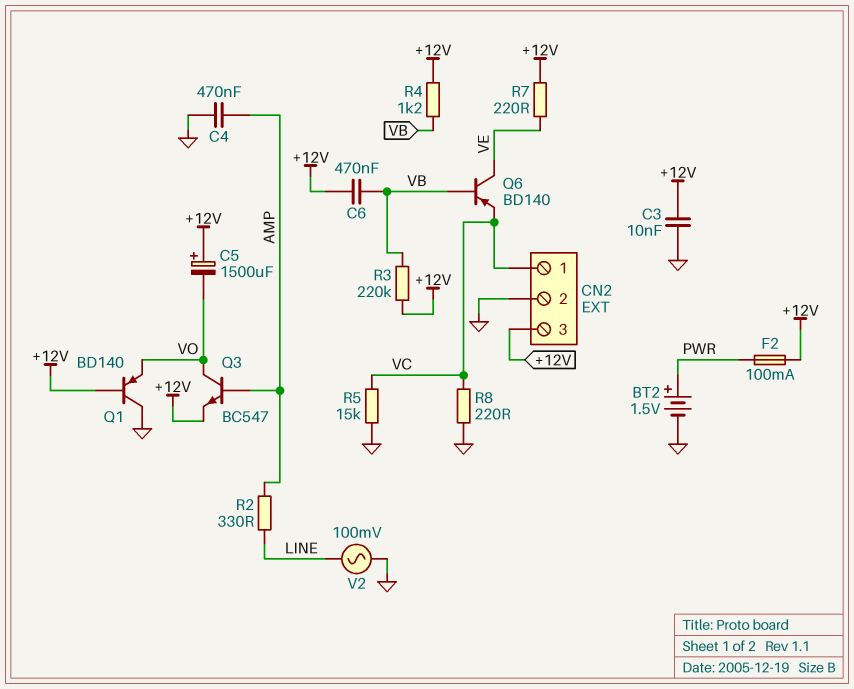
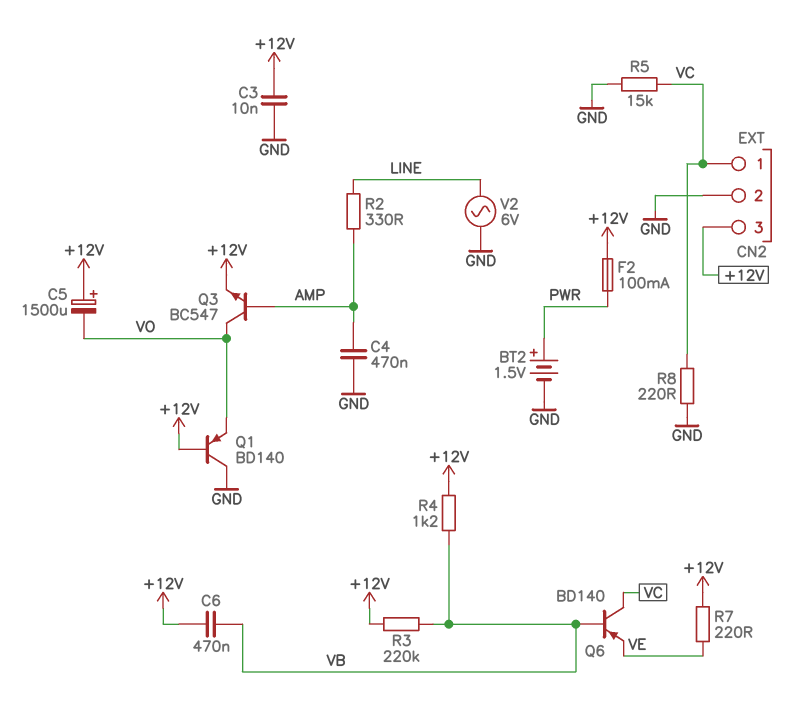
Q6: PNP BD140 (B VB, C VE, E VC) -> PNP BD140 (B VB, C VC, E VE)
V2: AC 100mV (GND, LINE) -> AC 6V (GND, LINE)

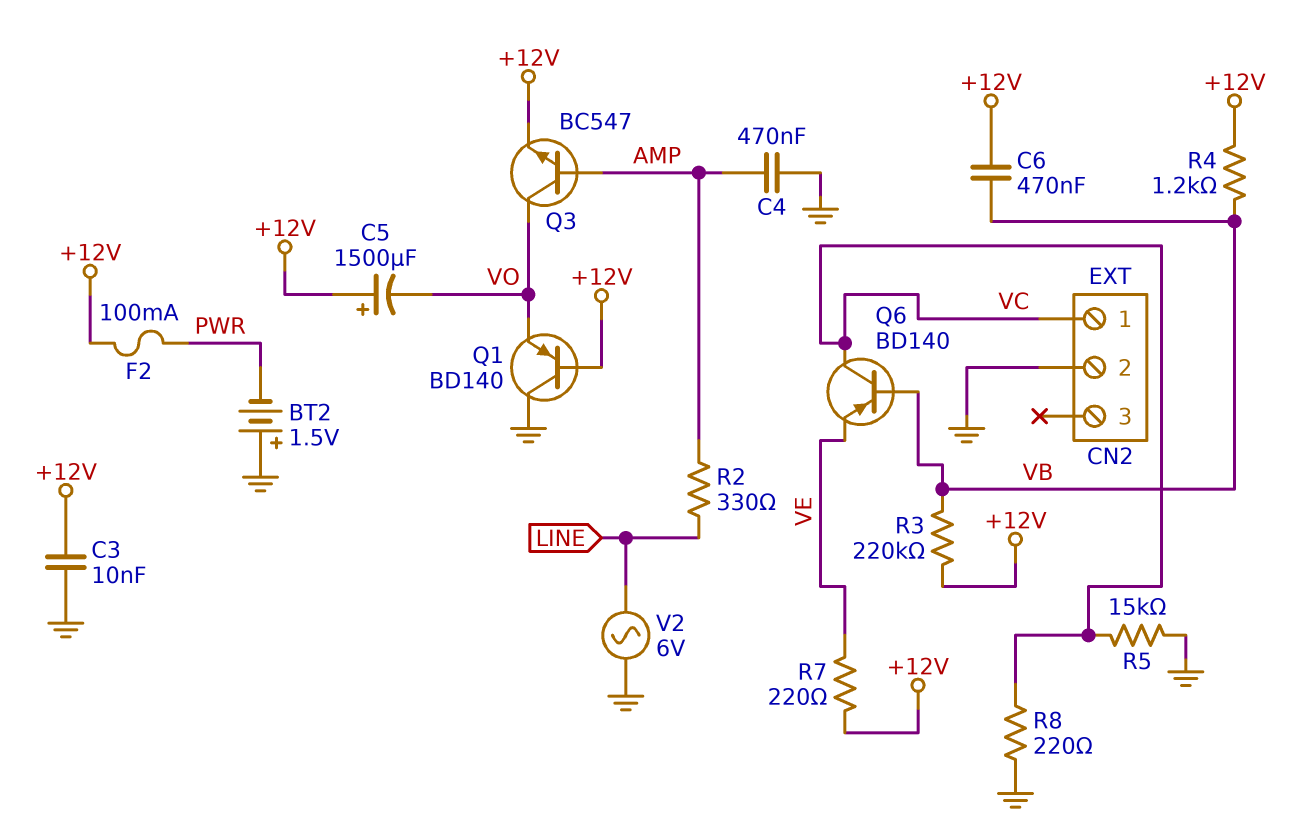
BT2: 1.5V (plus PWR, minus GND) -> 1.5V (plus GND, minus PWR)
CN2 pin 3: +12V -> none

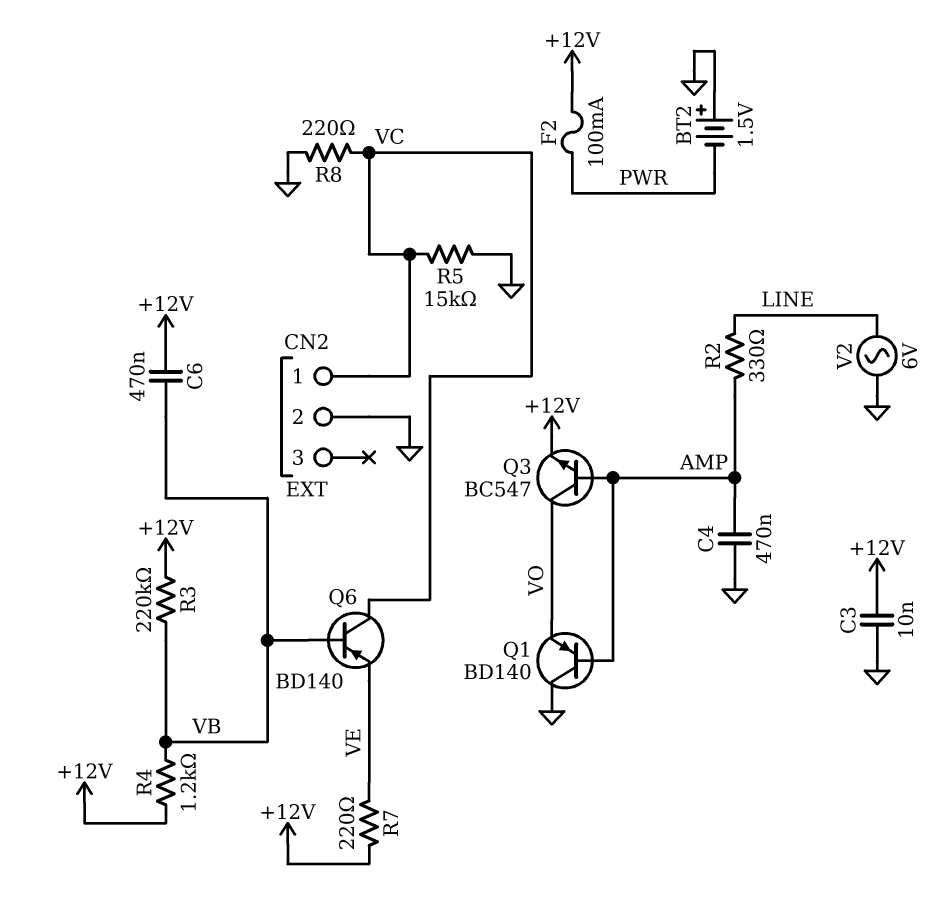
C5: 1500uF (plus +12V, minus VO) -> none
Q1: PNP BD140 (B +12V, C GND, E VO) -> PNP BD140 (B AMP, C GND, E VO)

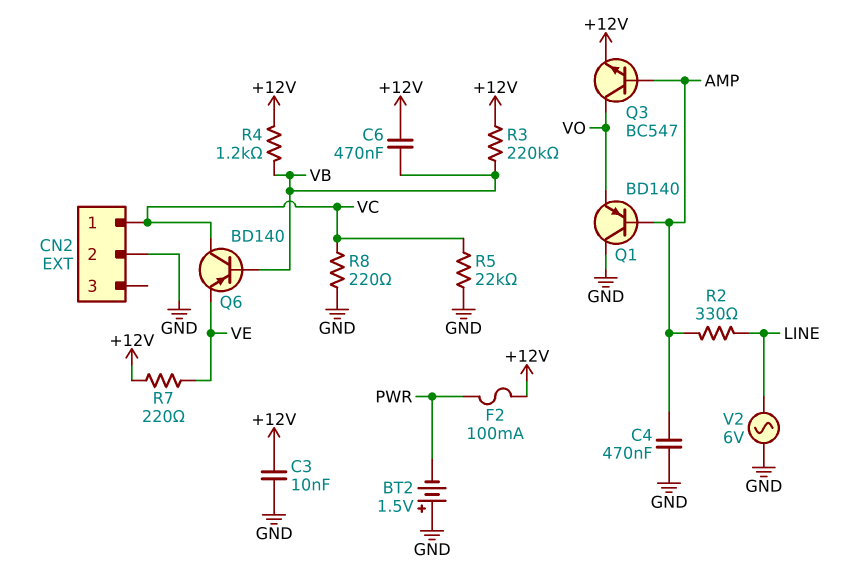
R5: 15k (GND, VC) -> 22k (GND, VC)

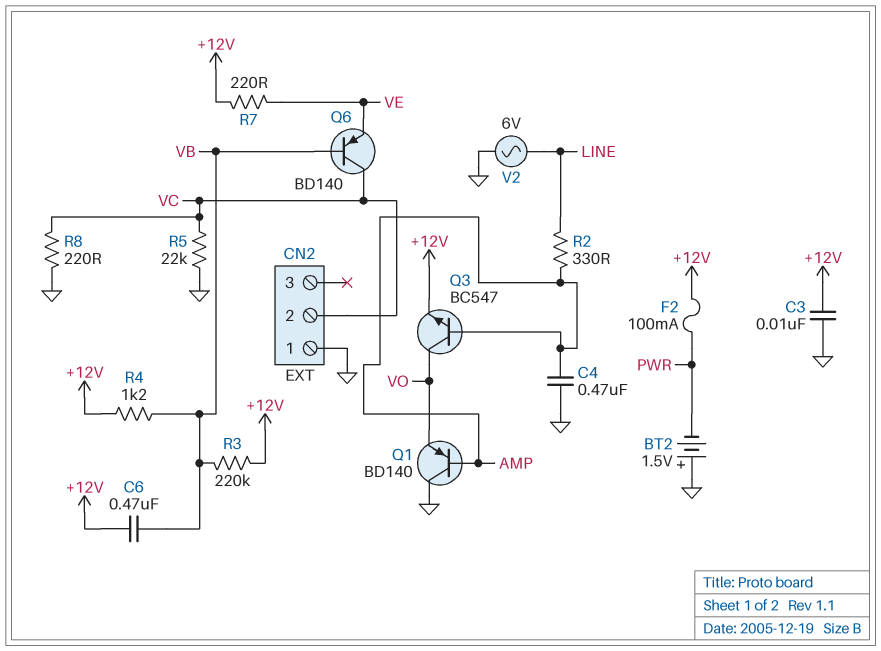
CN2 pin 1: VC -> GND
CN2 pin 2: GND -> VC

